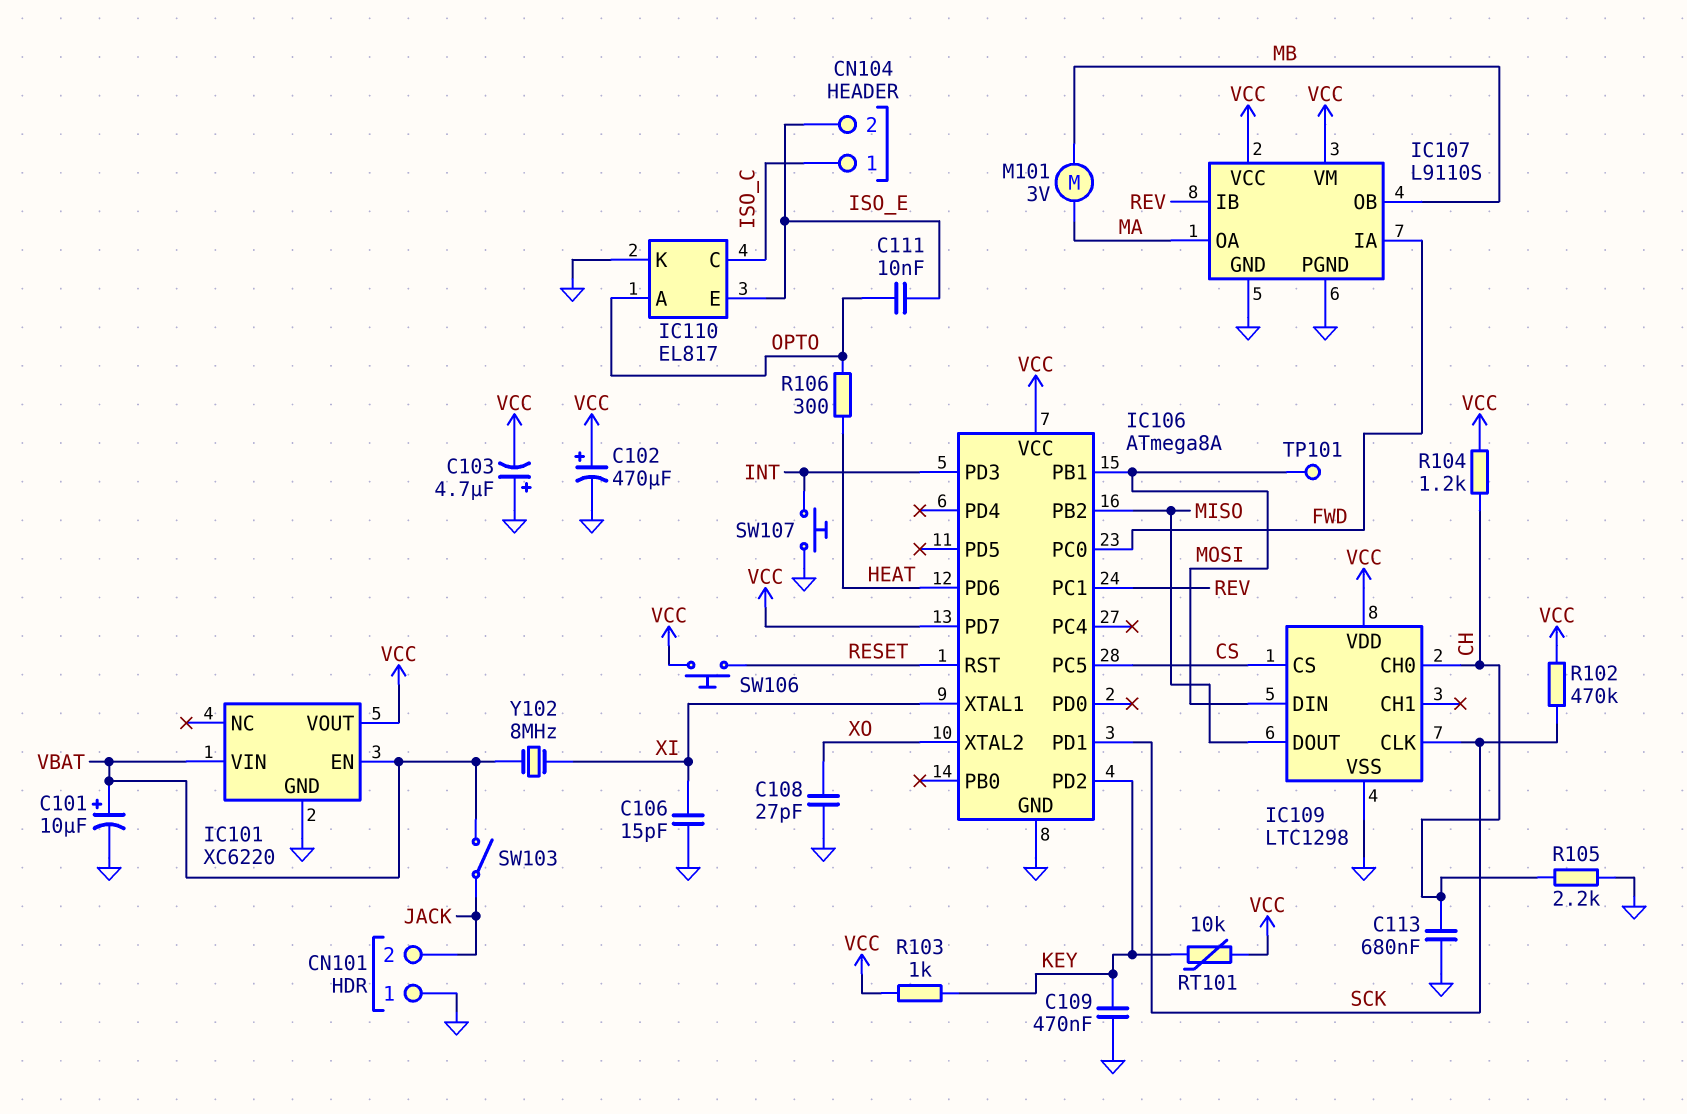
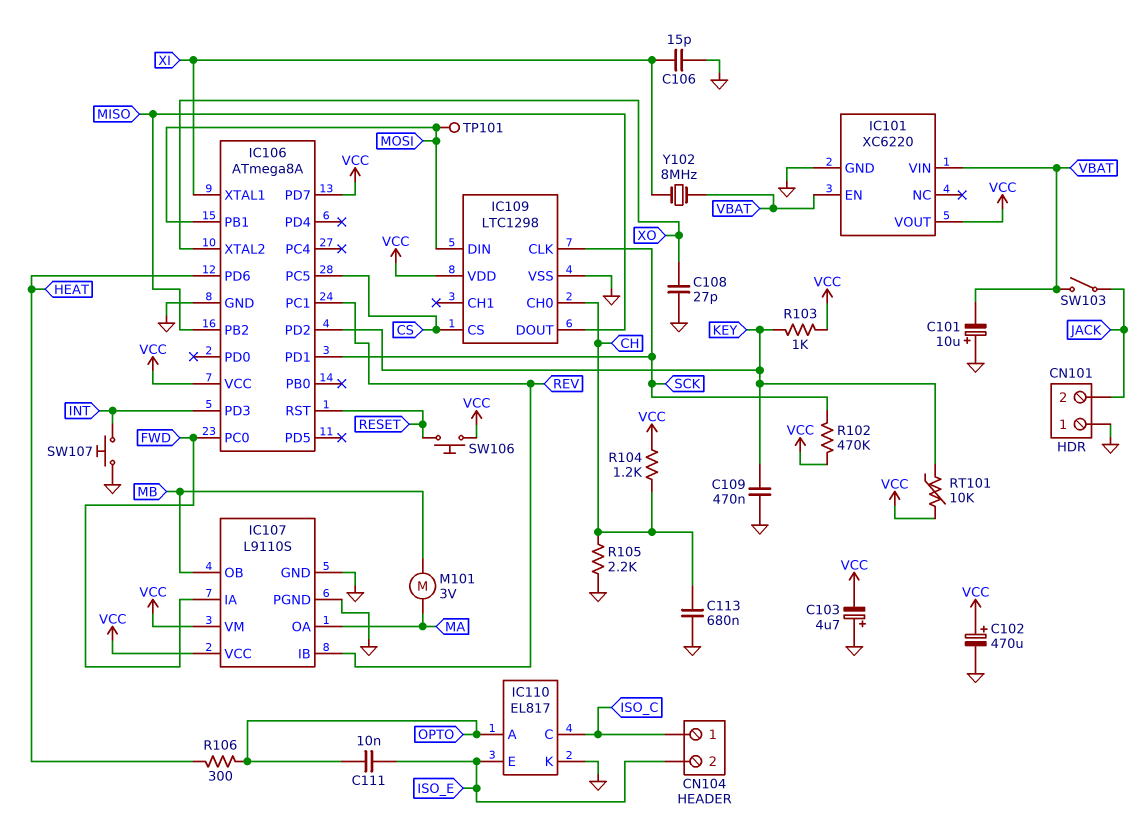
C101: 10uF (plus VBAT, minus GND) -> 10uF (plus GND, minus VBAT)

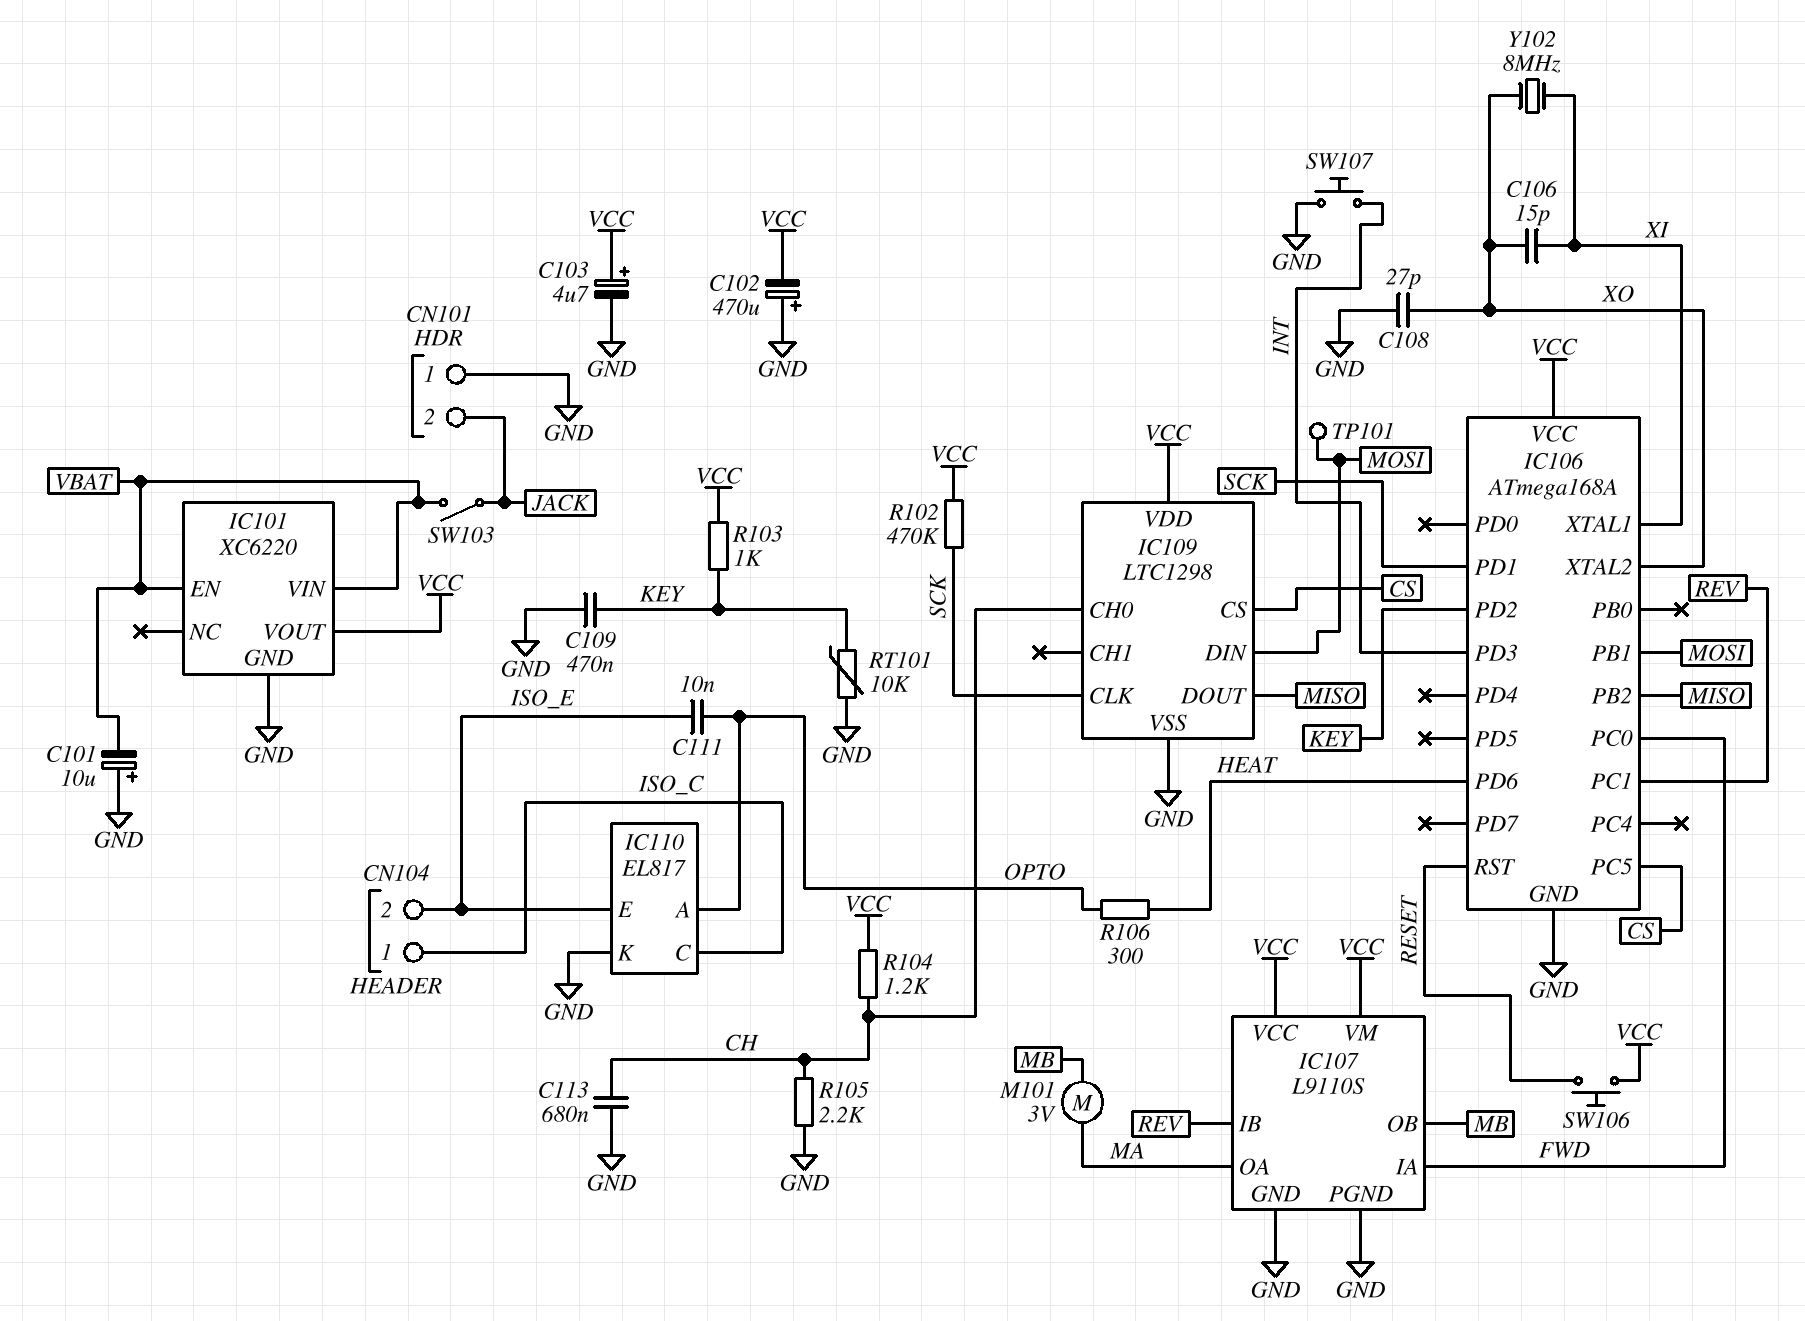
C102: 470uF (plus VCC, minus GND) -> 470uF (plus GND, minus VCC)
C103: 4.7uF (plus GND, minus VCC) -> 4.7uF (plus VCC, minus GND)
C106: 15pF (GND, XI) -> 15pF (XI, XO)
IC106: ATmega8A -> ATmega168A
IC106 pin PD7: VCC -> none
RT101: 10k (KEY, VCC) -> 10k (GND, KEY)
Y102: 8MHz (VBAT, XI) -> 8MHz (XI, XO)

